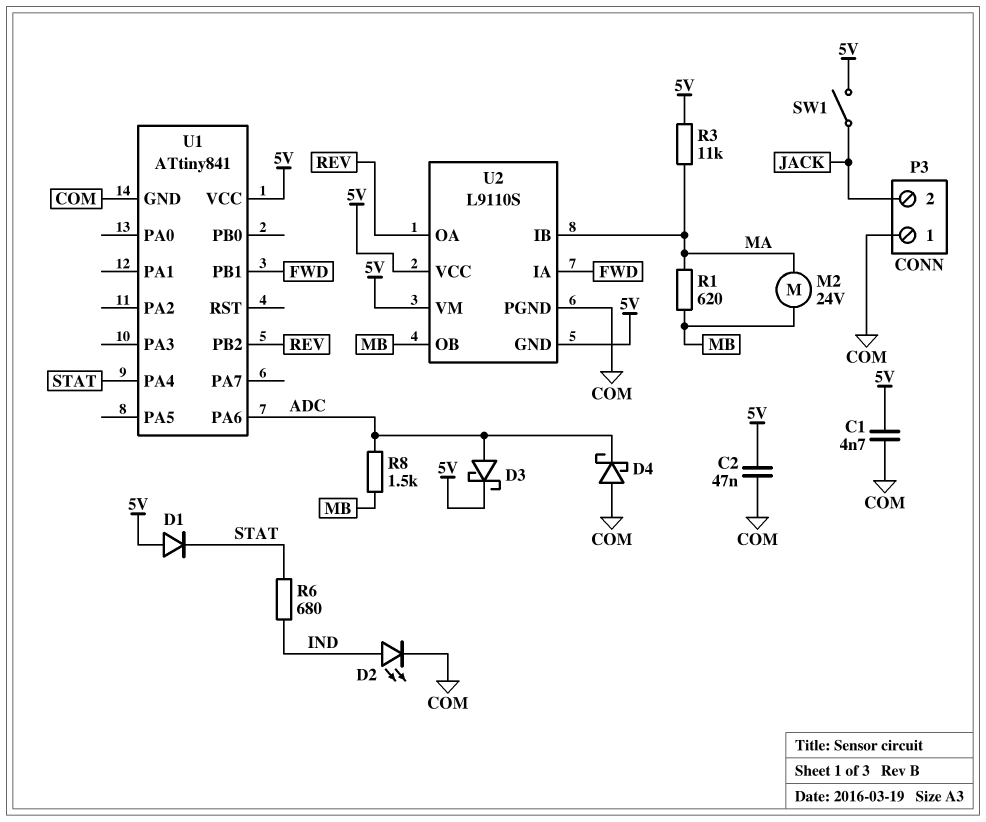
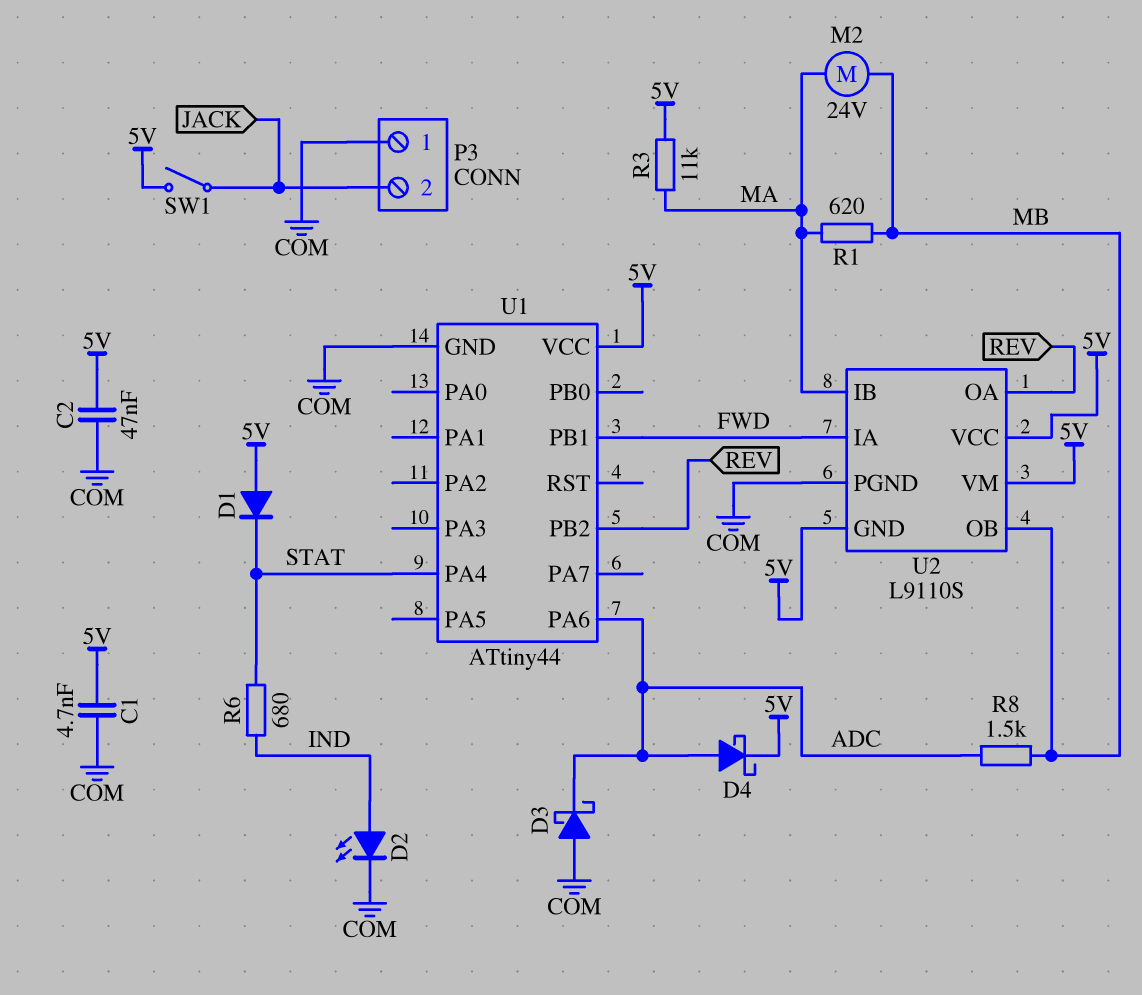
D3: schottky (A ADC, K 5V) -> schottky (A COM, K ADC)
D4: schottky (A COM, K ADC) -> schottky (A ADC, K 5V)
U1: ATtiny841 -> ATtiny44

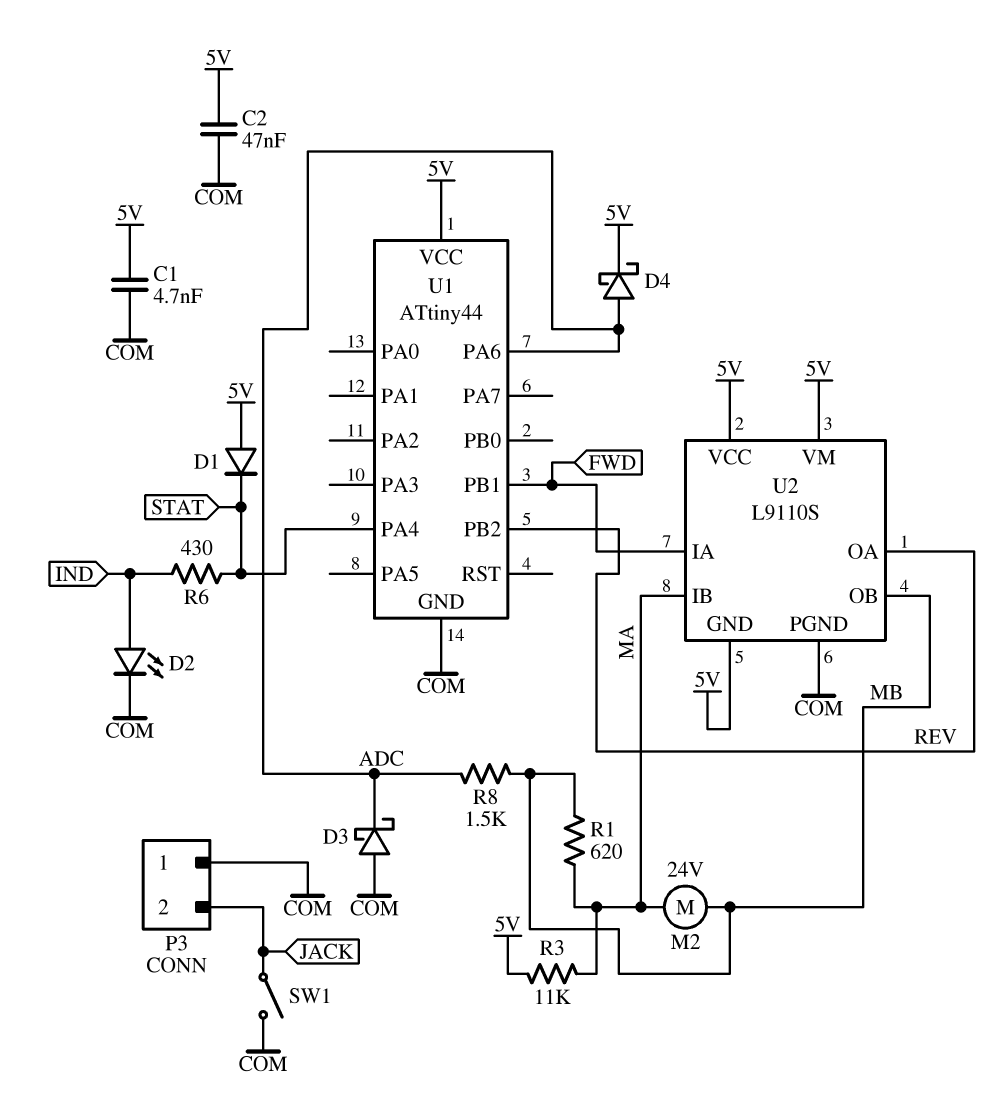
R6: 680 (IND, STAT) -> 430 (IND, STAT)
SW1: switch (5V, JACK) -> switch (COM, JACK)

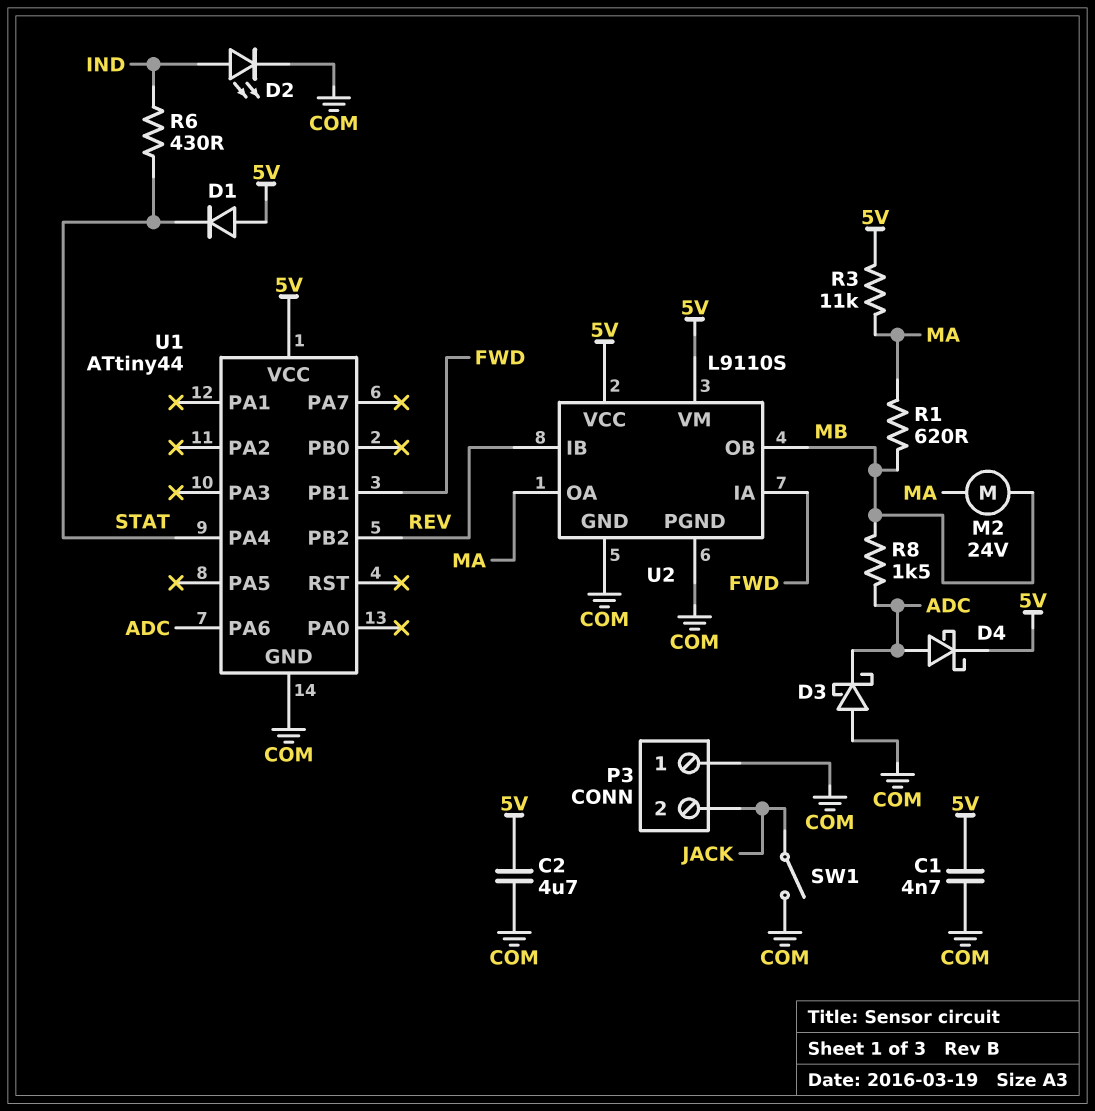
C2: 47nF (5V, COM) -> 4.7uF (5V, COM)
U2 pin GND: 5V -> COM
U2 pin IB: MA -> REV
U2 pin OA: REV -> MA

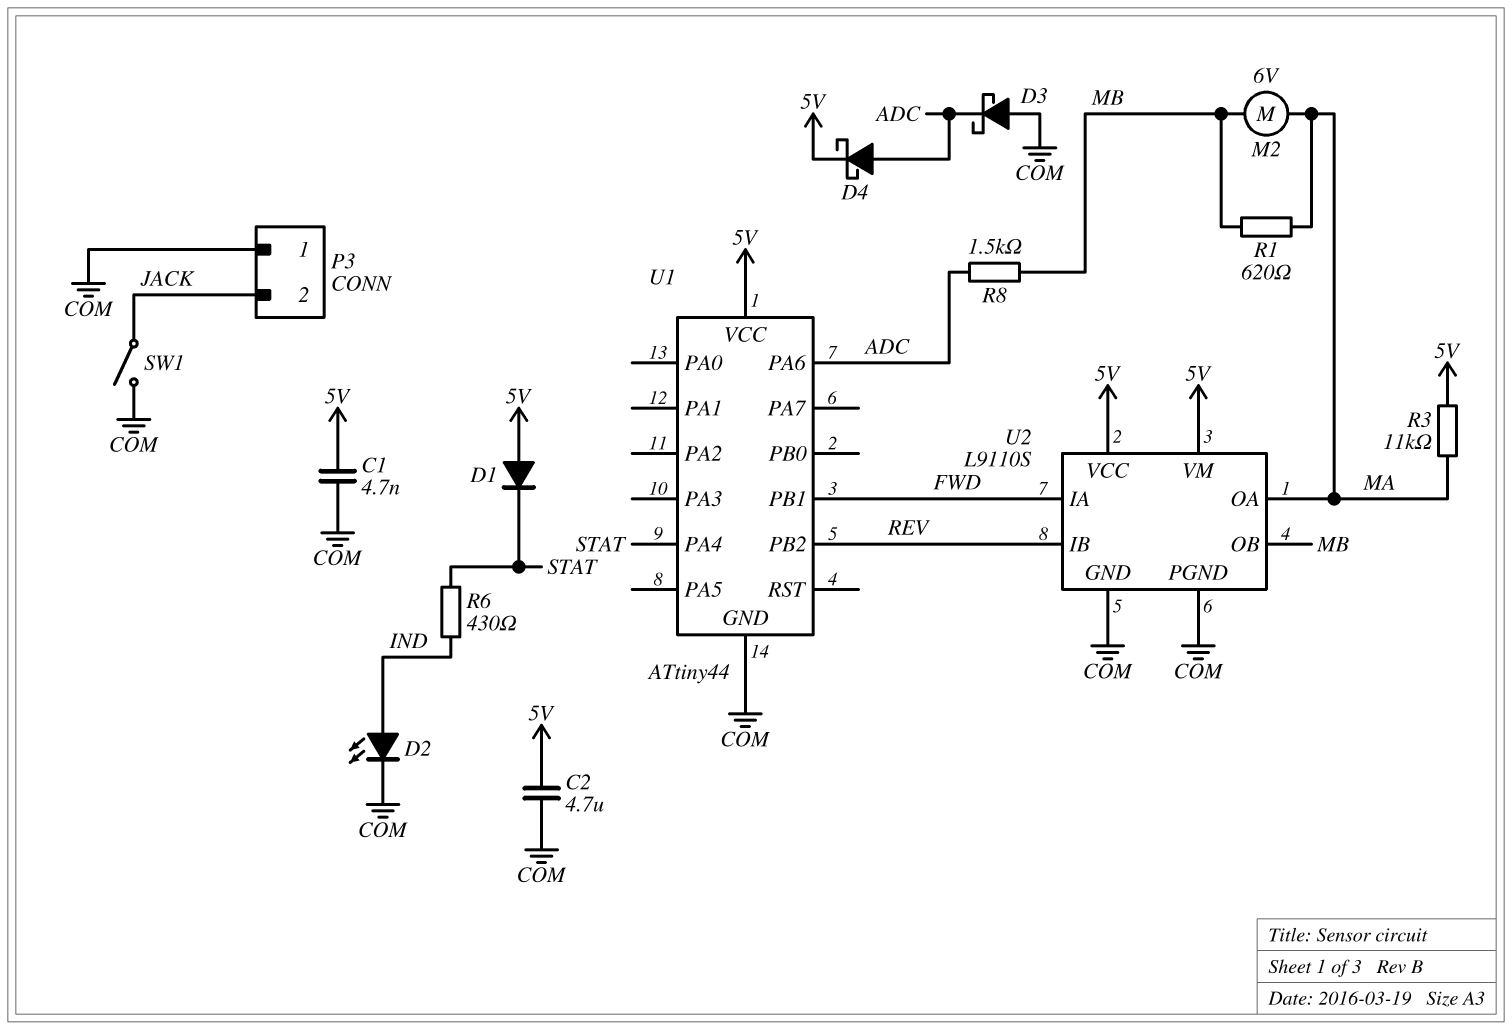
M2: motor 24V (MA, MB) -> motor 6V (MA, MB)

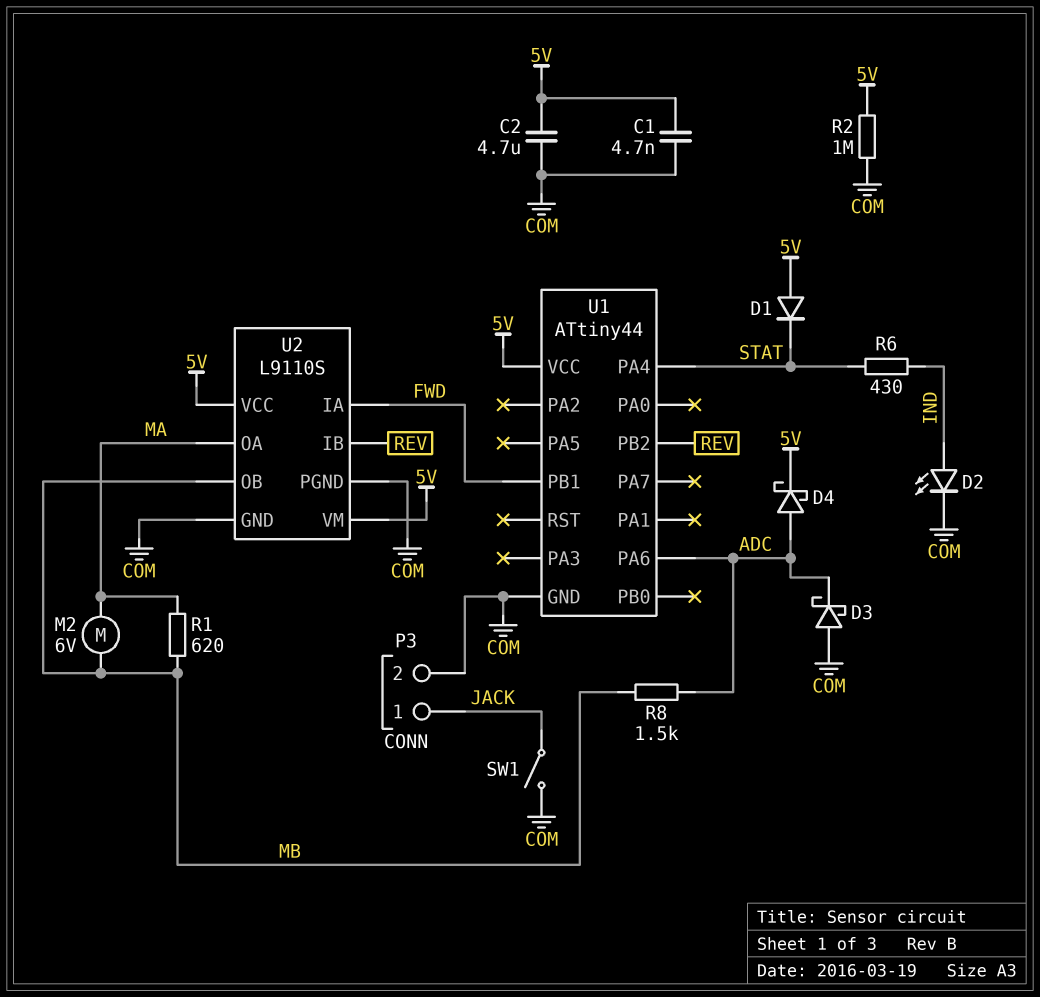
P3 pin 1: COM -> JACK
P3 pin 2: JACK -> COM
R2: none -> 1M (5V, COM)
R3: 11k (5V, MA) -> none

